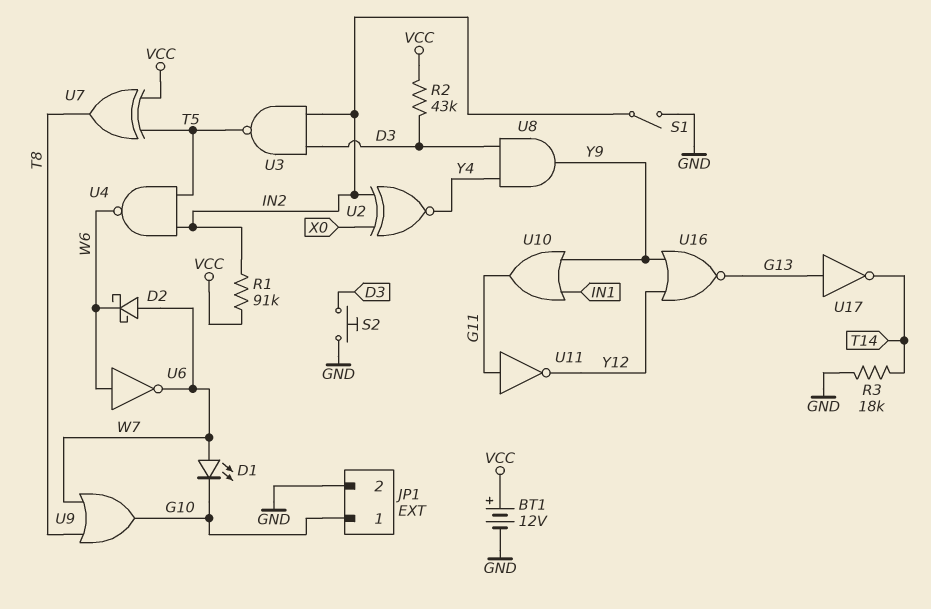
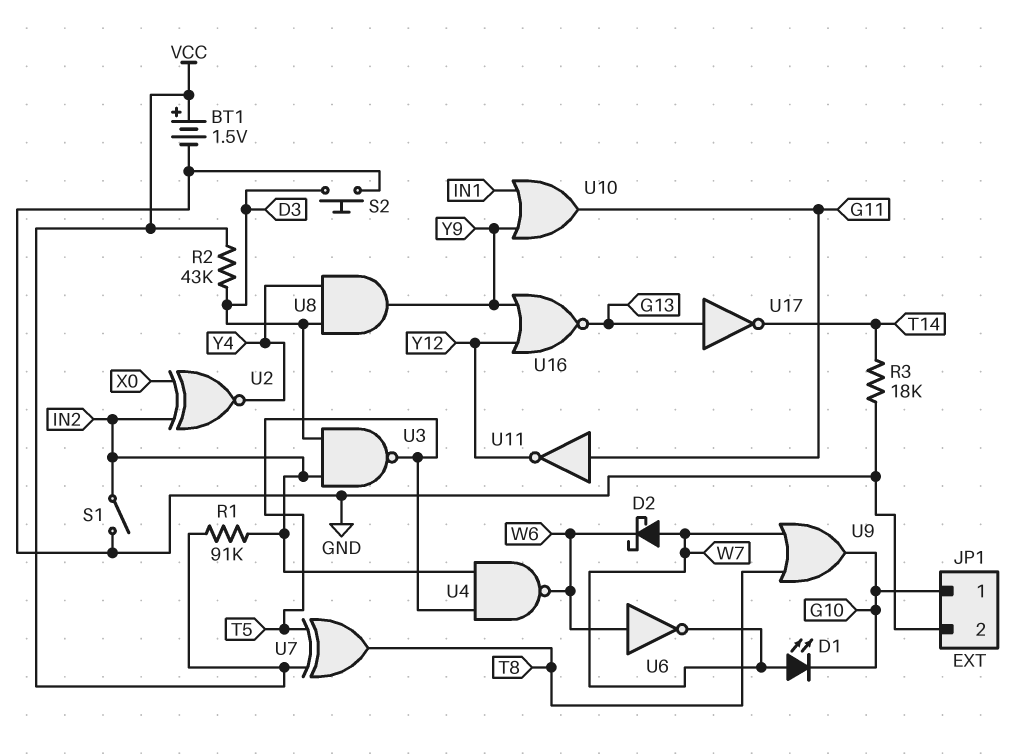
BT1: 12V (plus VCC, minus GND) -> 1.5V (plus VCC, minus GND)

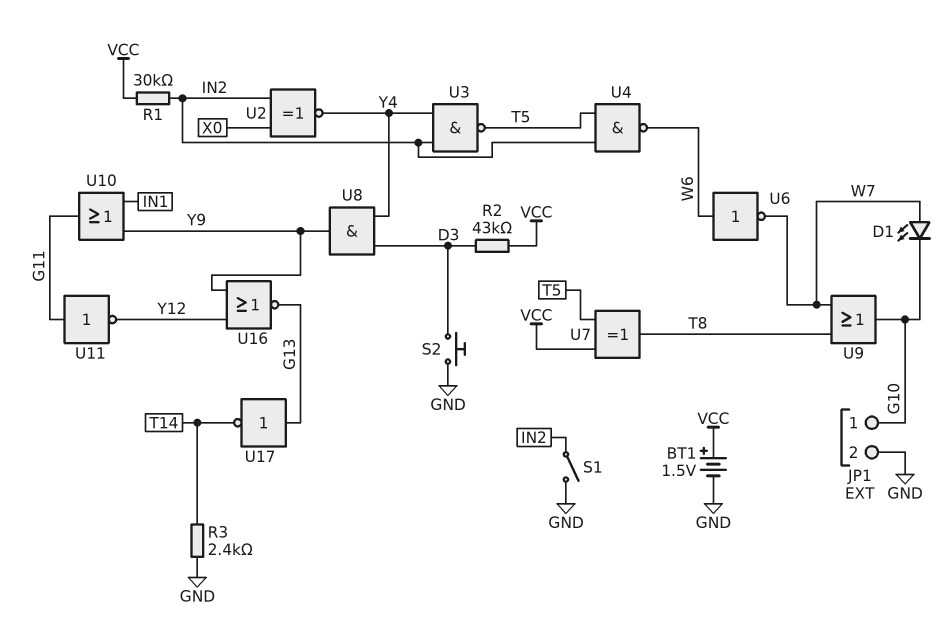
D2: schottky (A W7, K W6) -> none
R1: 91k (IN2, VCC) -> 30k (IN2, VCC)
R3: 18k (GND, T14) -> 2.4k (GND, T14)
U3: NAND (in D3, in IN2, out T5) -> NAND (in IN2, in Y4, out T5)

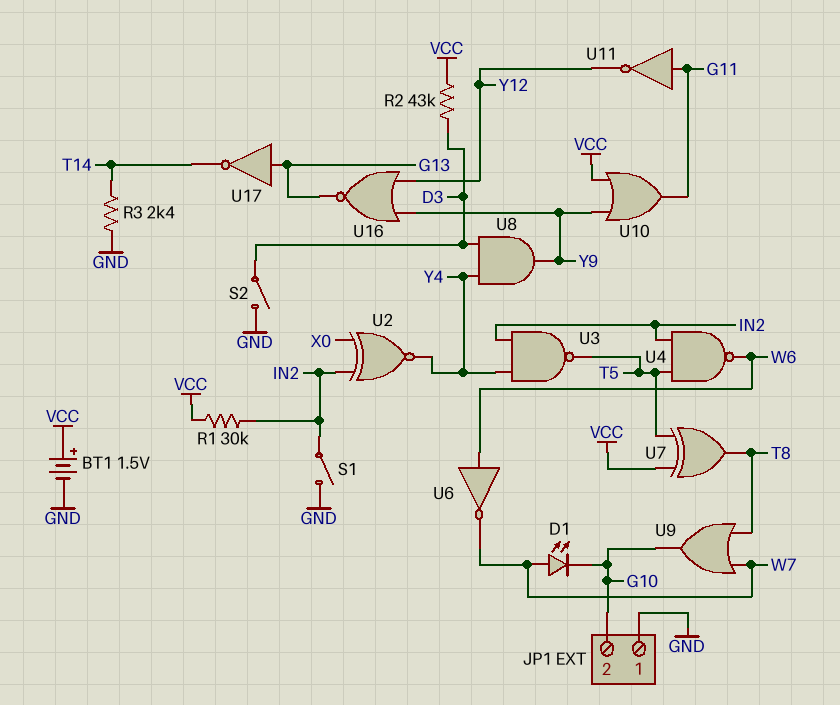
JP1 pin 1: G10 -> GND
JP1 pin 2: GND -> G10
S2: button (D3, GND) -> switch (D3, GND)
U10: OR (in IN1, in Y9, out G11) -> OR (in VCC, in Y9, out G11)

